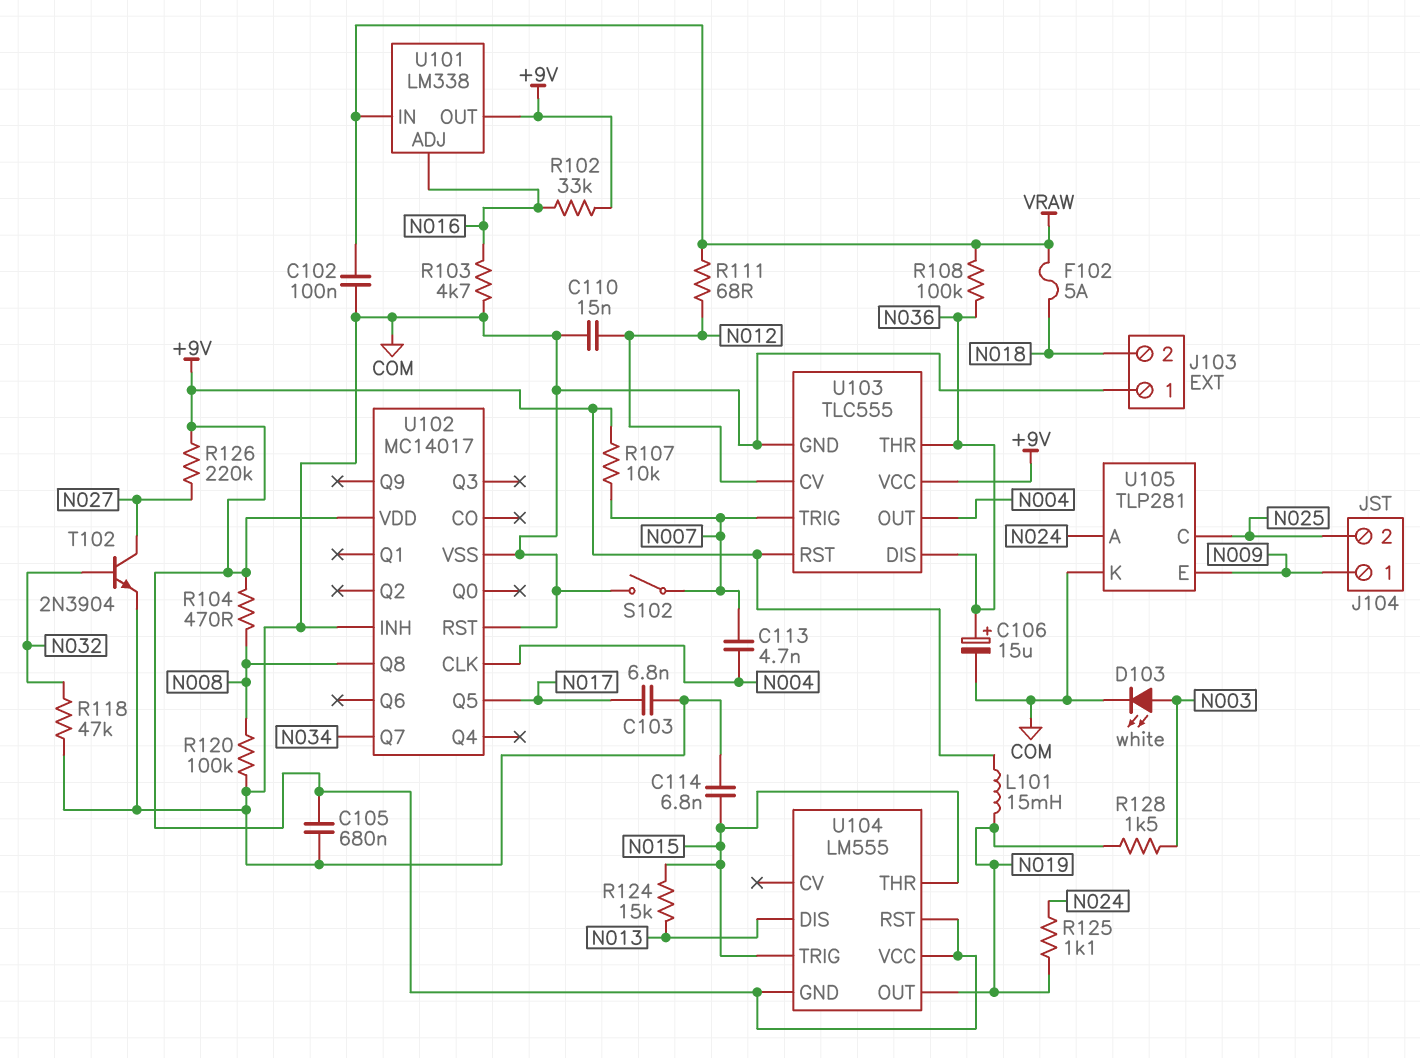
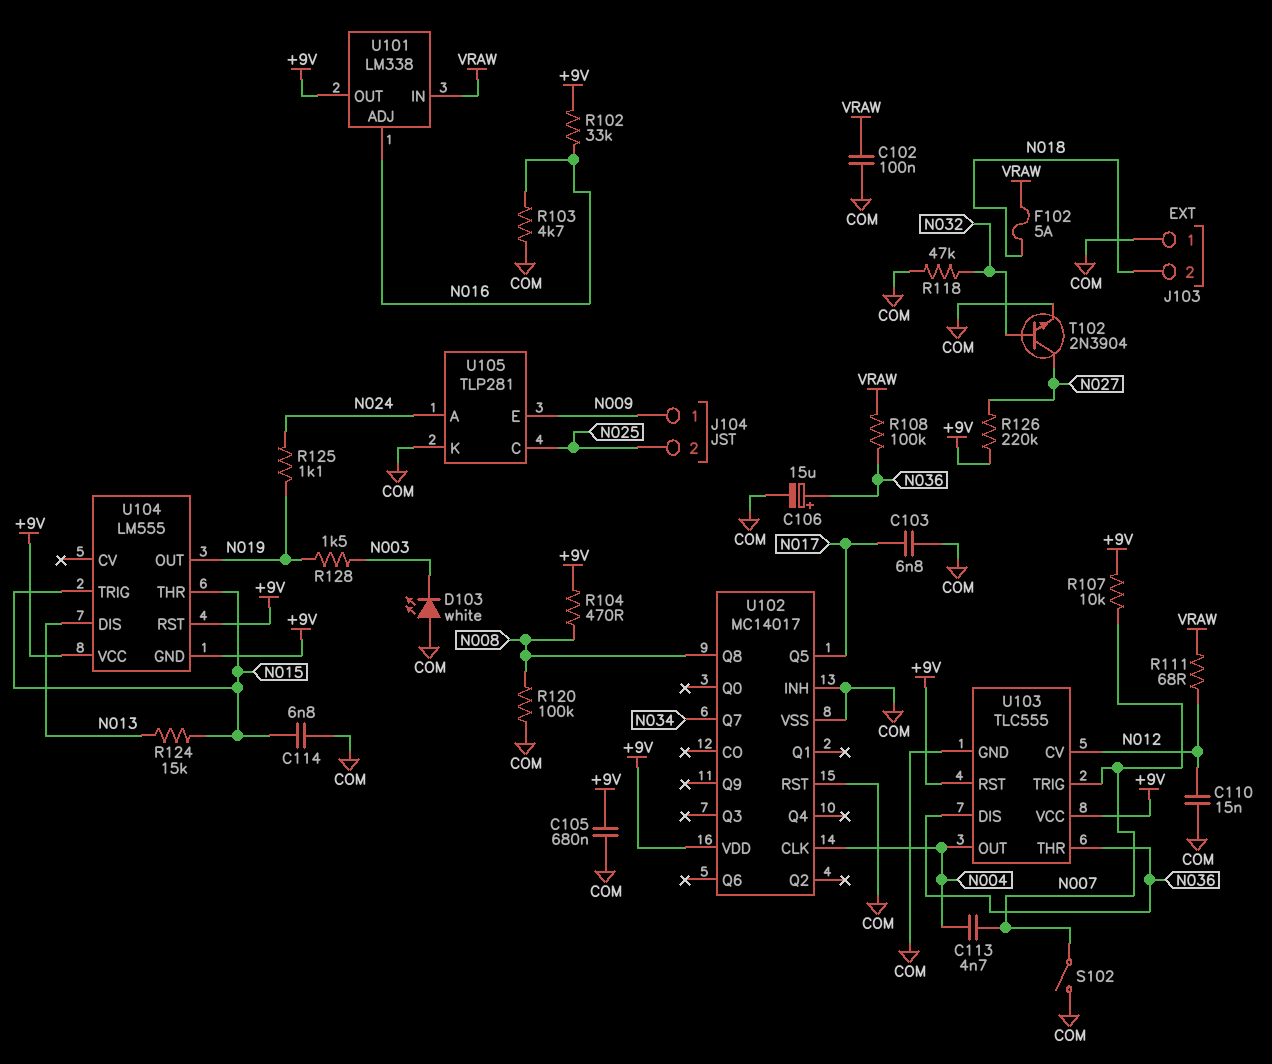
D103: LED white (A N003, K COM) -> LED white (A COM, K N003)
L101: 15mH (+9V, N019) -> none

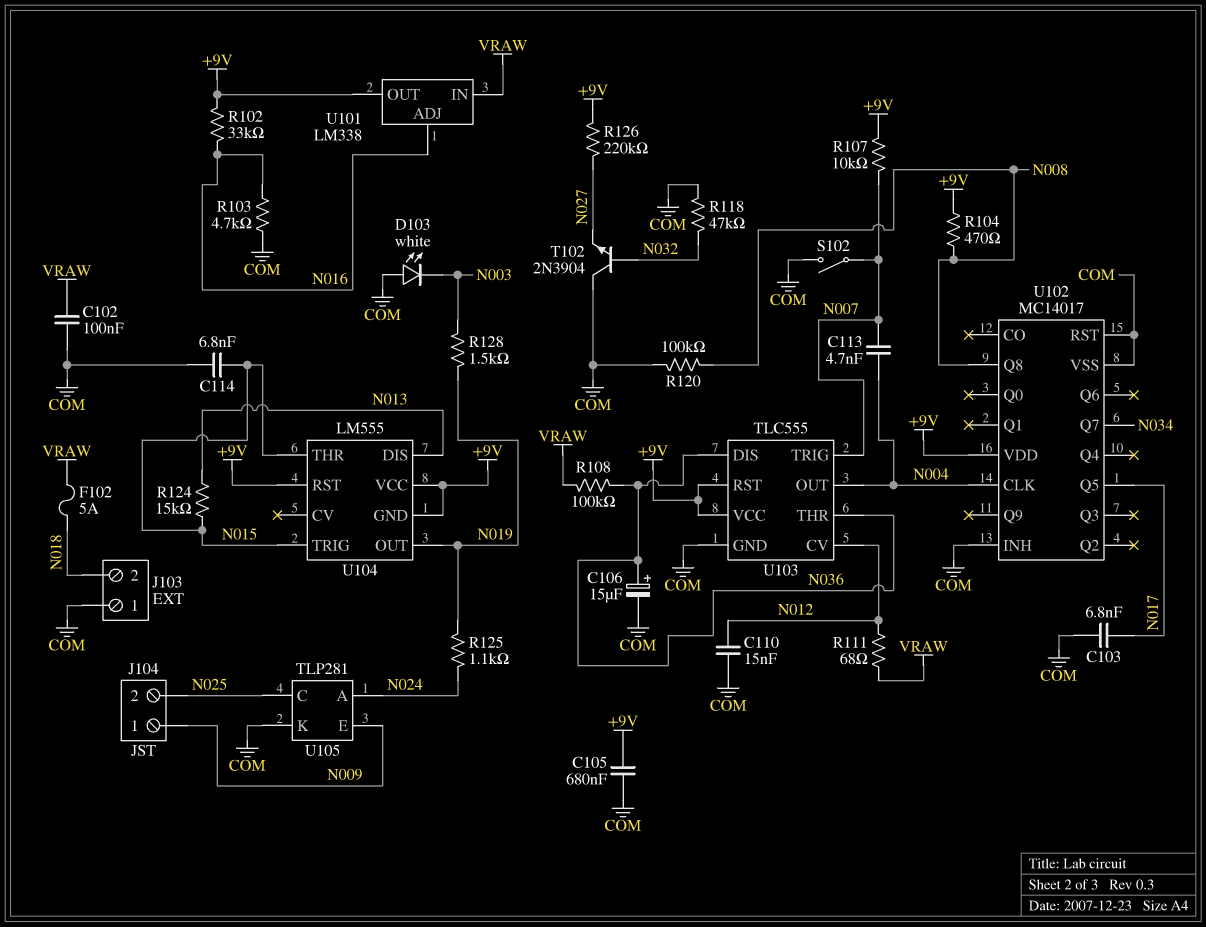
T102: NPN 2N3904 (B N032, C N027, E COM) -> NPN 2N3904 (B N032, C COM, E N027)

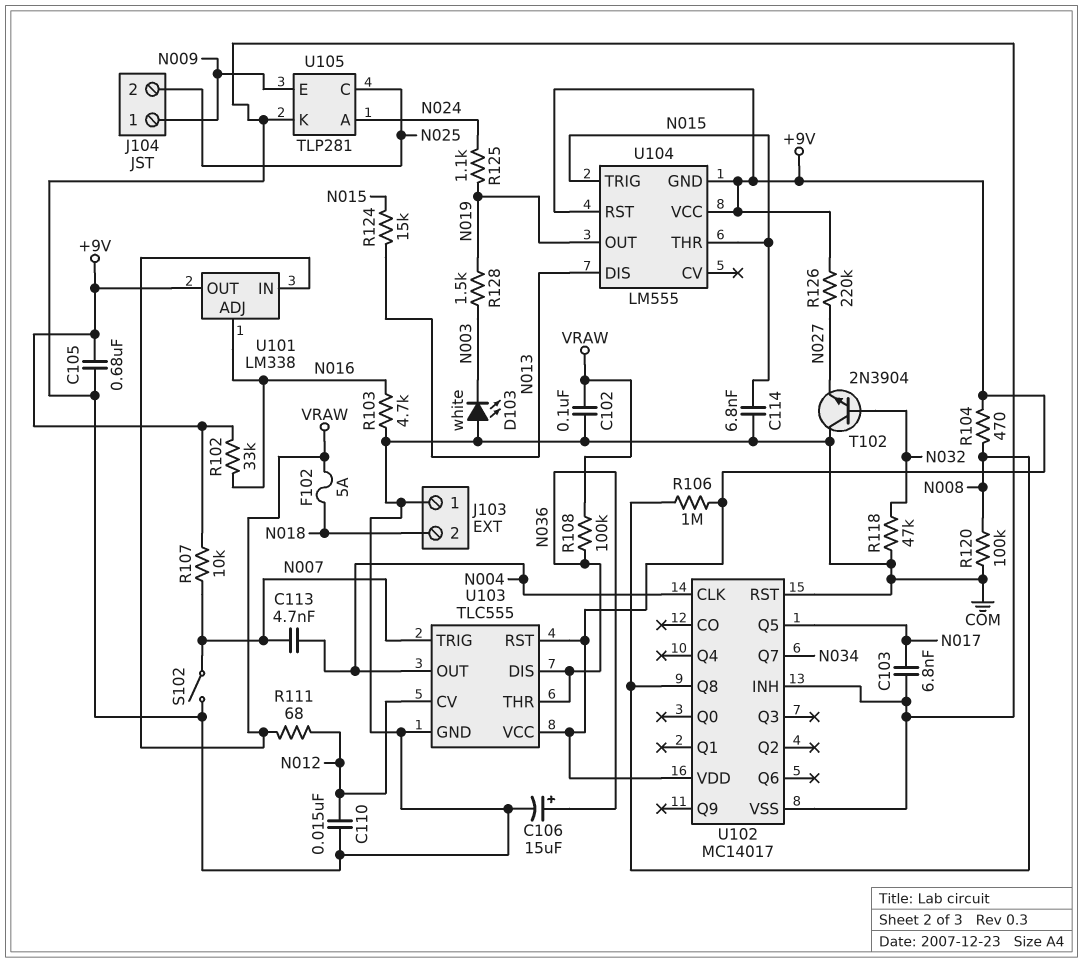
R106: none -> 1M (+9V, N008)

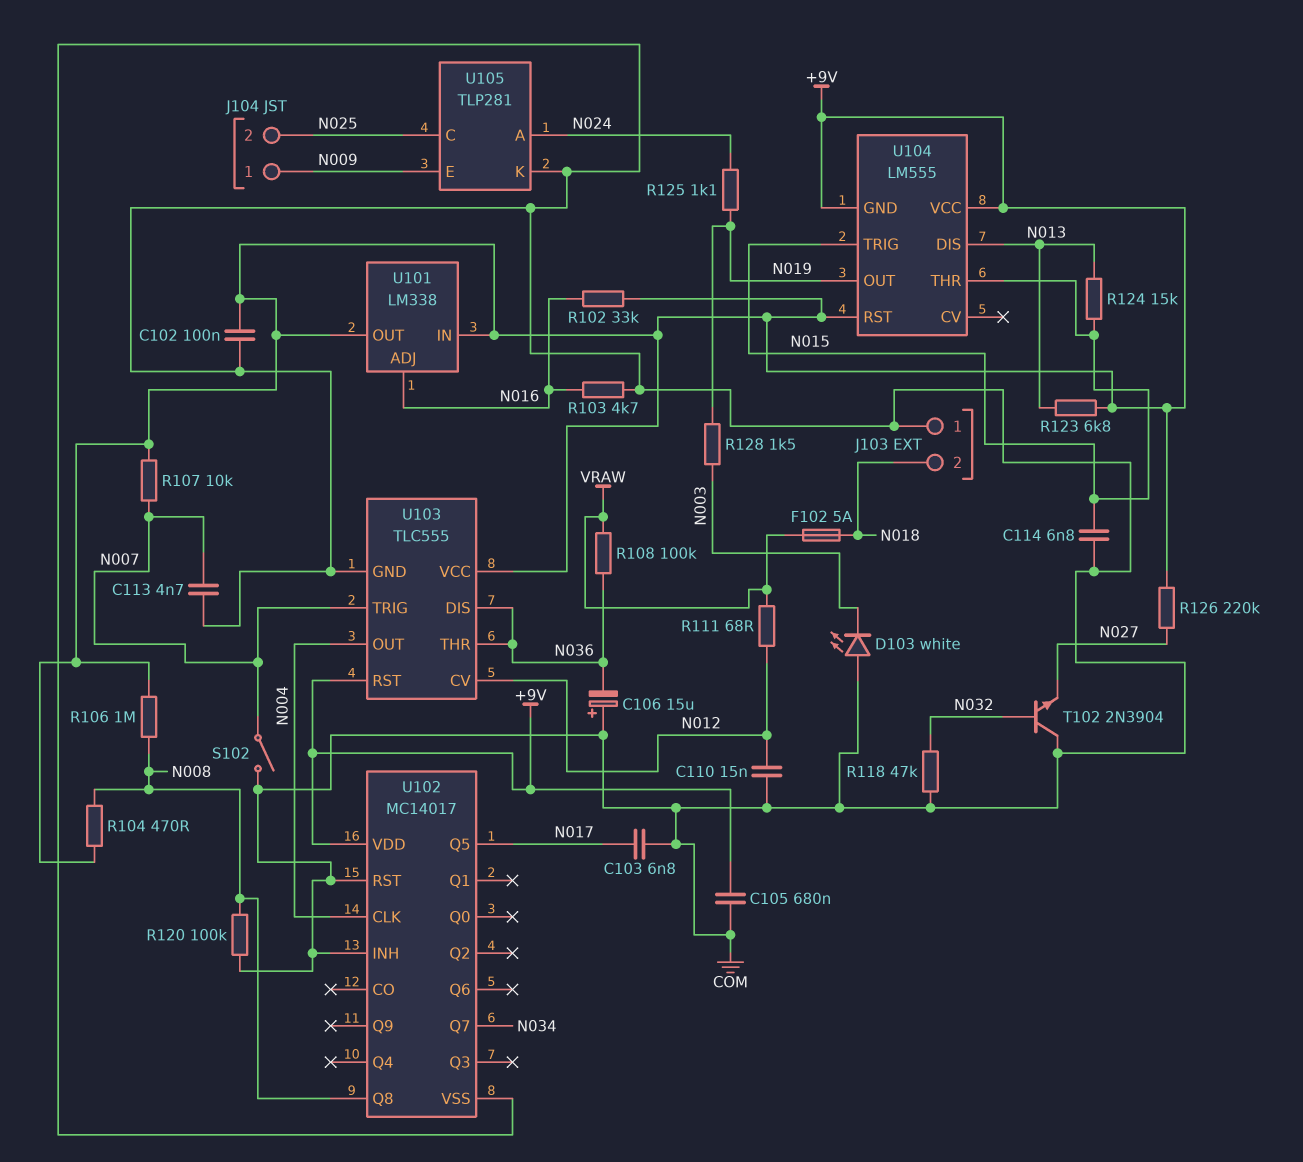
C102: 100nF (COM, VRAW) -> 100nF (+9V, COM)
C106: 15uF (plus N036, minus COM) -> 15uF (plus COM, minus N036)
C113: 4.7nF (N004, N007) -> 4.7nF (COM, N007)
R123: none -> 6.8k (+9V, N013)
U101 pin IN: VRAW -> +9V

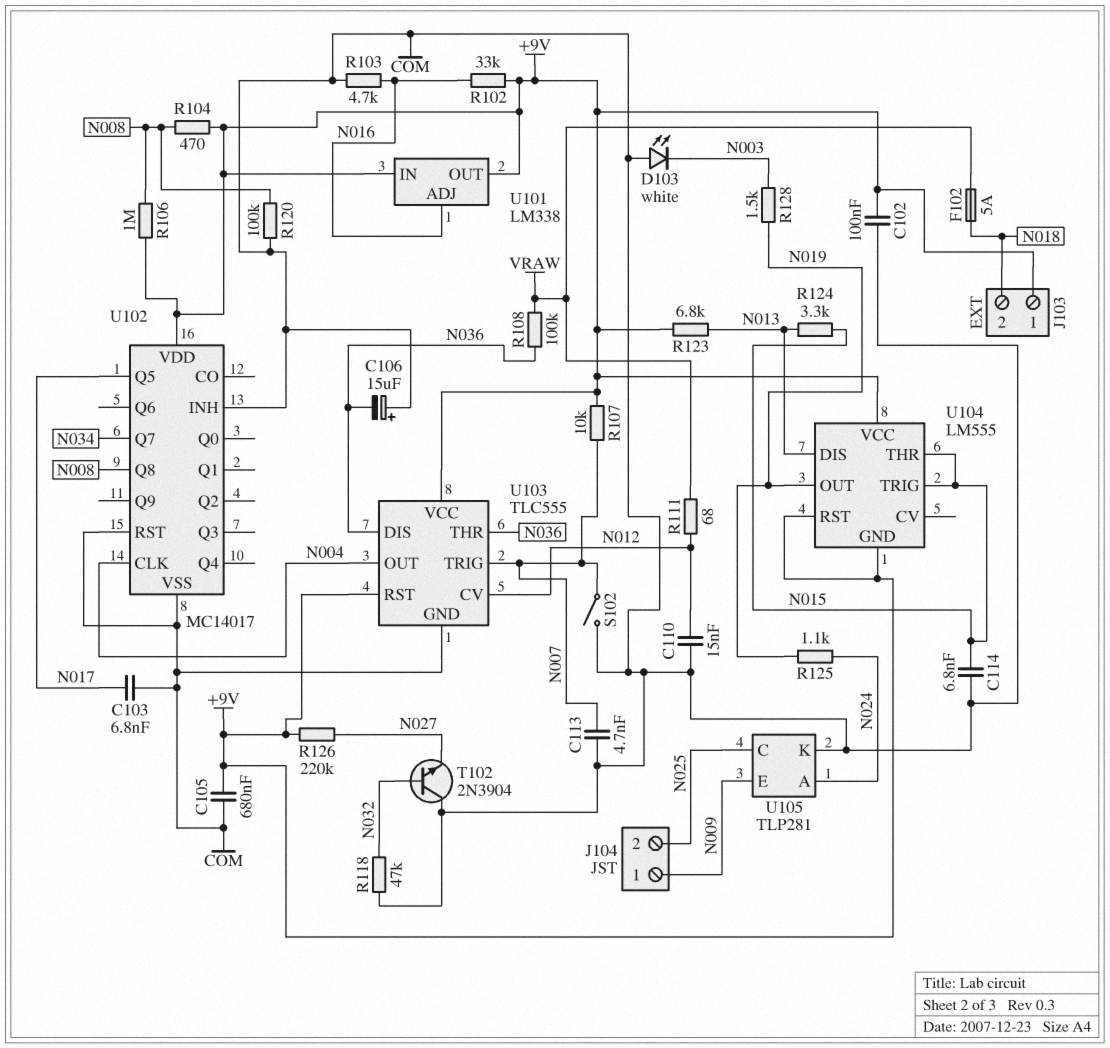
J103 pin 1: COM -> +9V
R124: 15k (N013, N015) -> 3.3k (N013, N015)

